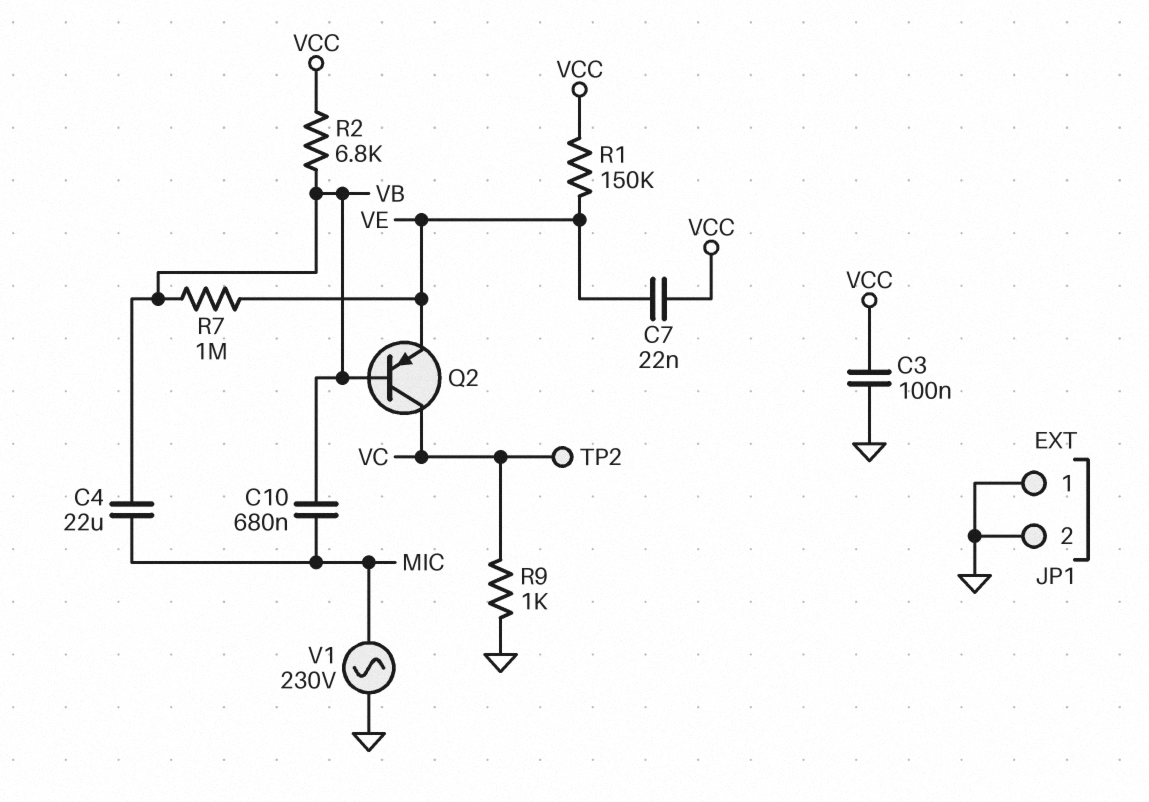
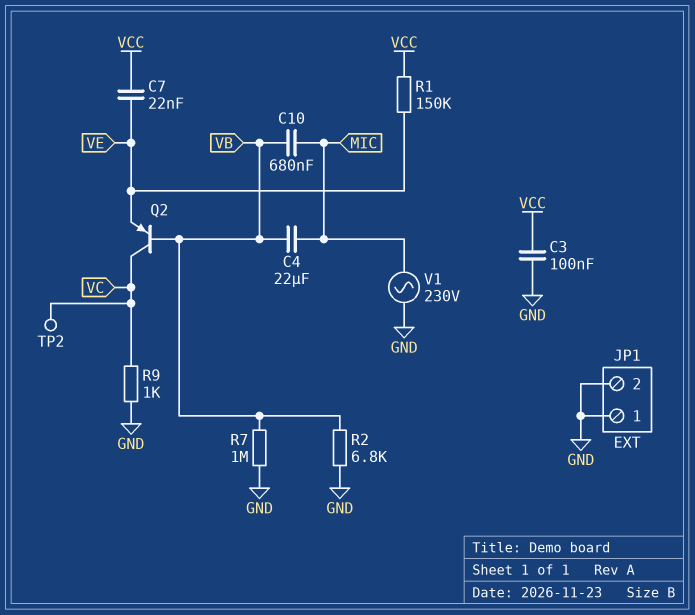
R2: 6.8k (VB, VCC) -> 6.8k (GND, VB)
R7: 1M (VB, VE) -> 1M (GND, VB)

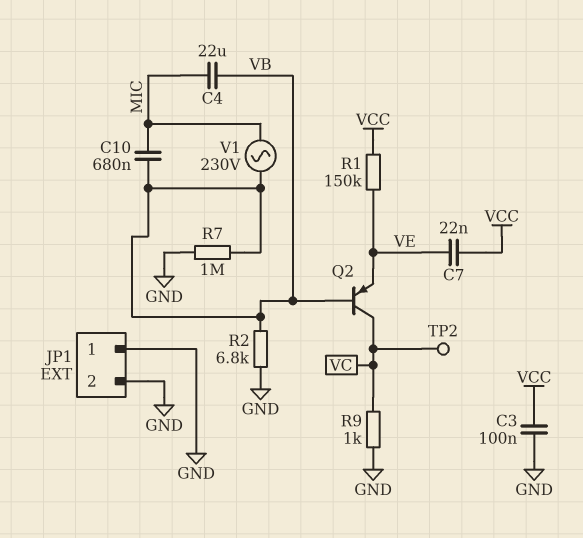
V1: AC 230V (GND, MIC) -> AC 230V (MIC, VB)

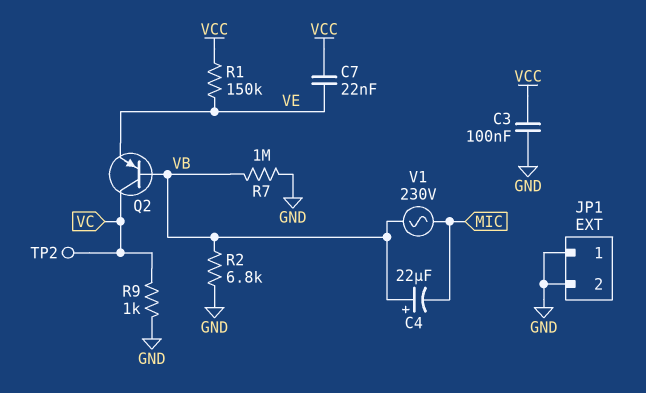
C4: 22uF (MIC, VB) -> 22uF (plus VB, minus MIC)
C10: 680nF (MIC, VB) -> none

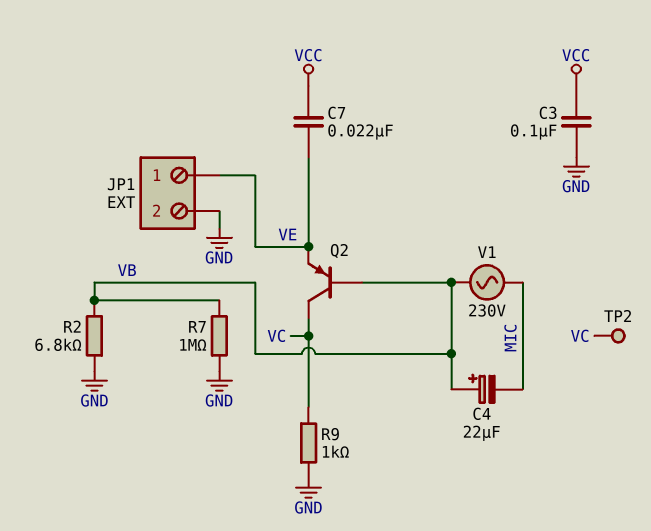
JP1 pin 1: GND -> VE
R1: 150k (VCC, VE) -> none

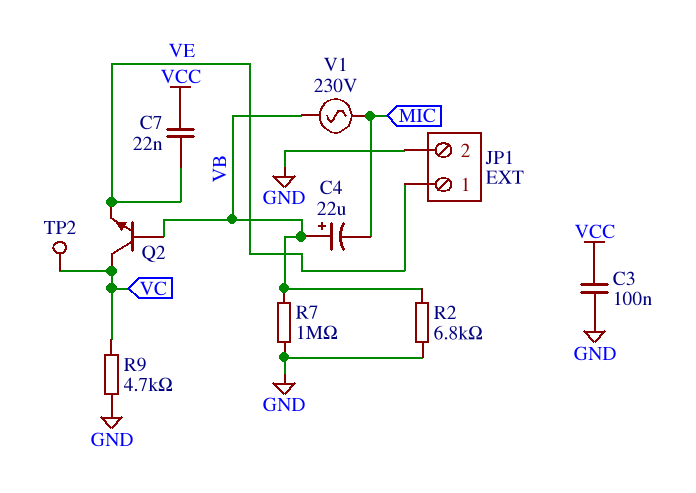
Q2: PNP (B VB, C VC, E VE) -> NPN (B VB, C VC, E VE)
R9: 1k (GND, VC) -> 4.7k (GND, VC)

